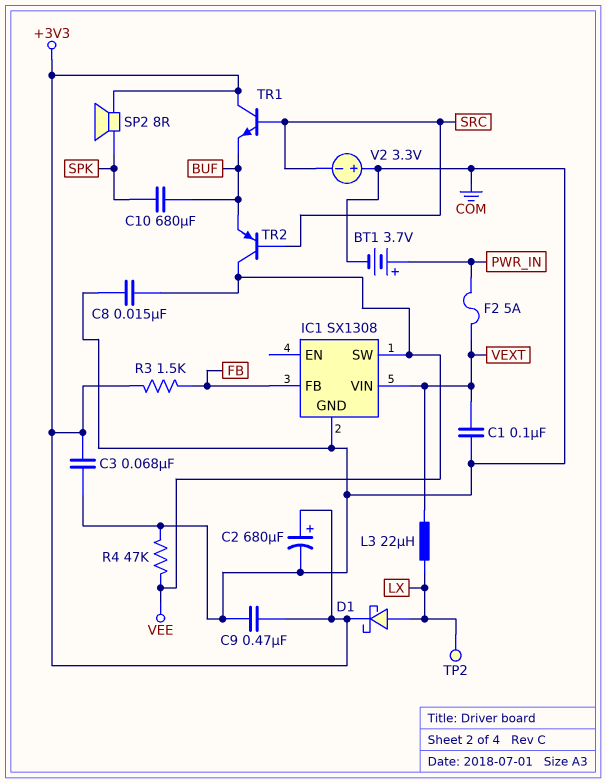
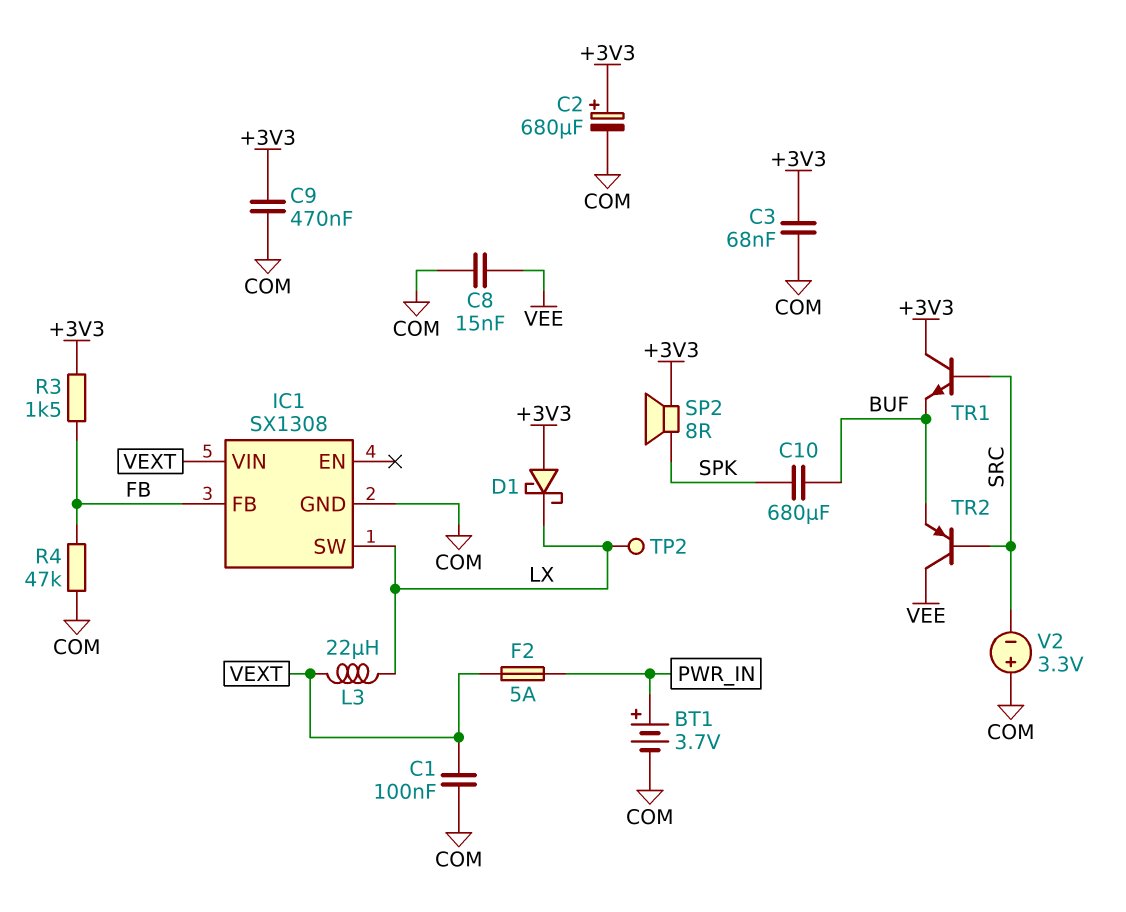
D1: schottky (A LX, K +3V3) -> schottky (A +3V3, K LX)
IC1 pin SW: VEE -> LX
R4: 47k (COM, VEE) -> 47k (COM, FB)

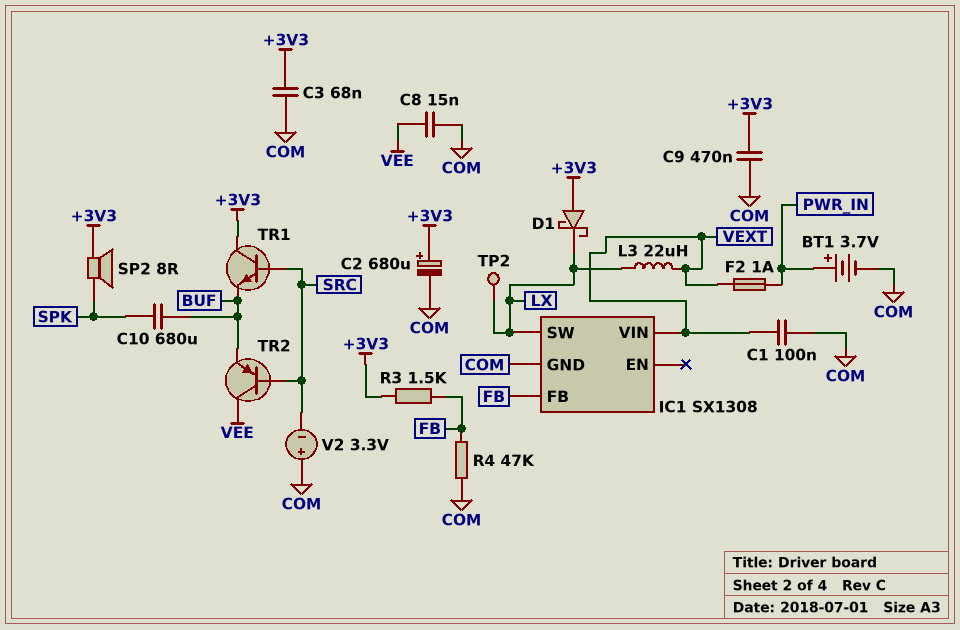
F2: 5A (PWR_IN, VEXT) -> 1A (PWR_IN, VEXT)

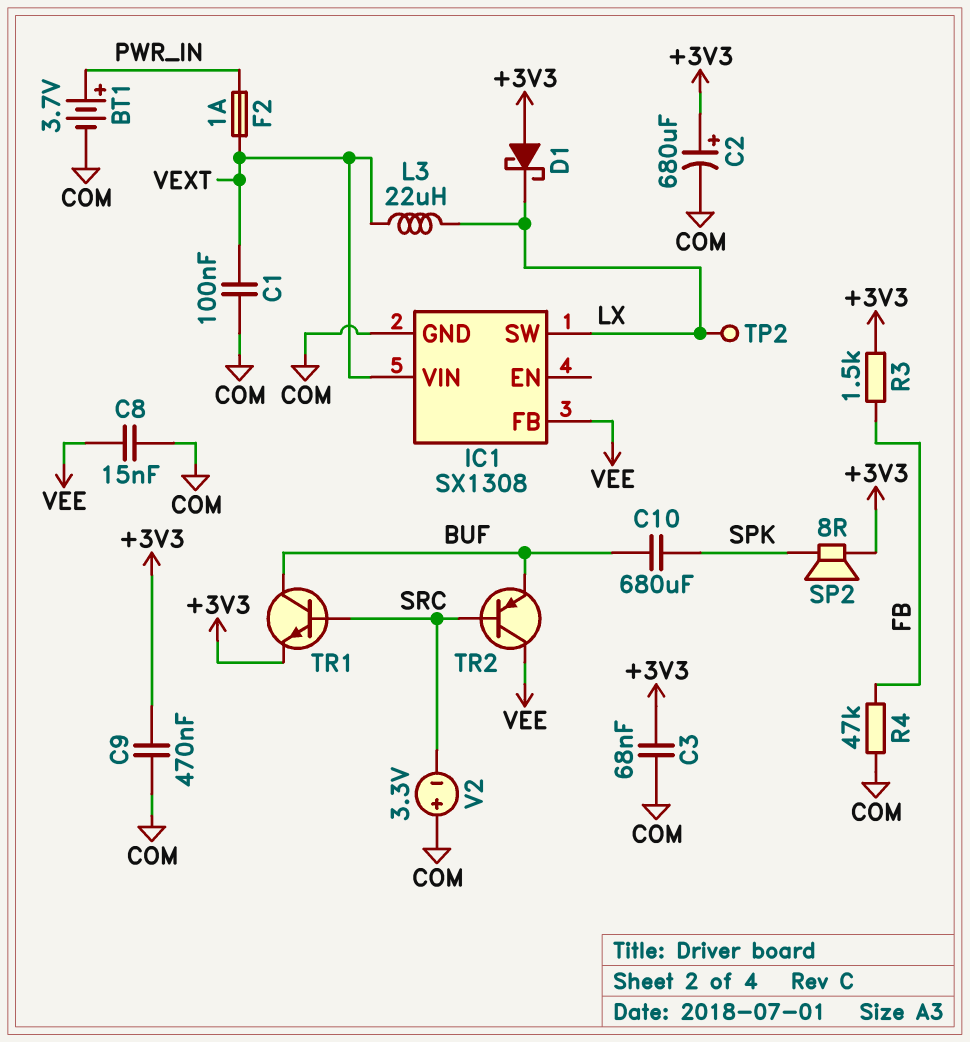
IC1 pin FB: FB -> VEE
TR1: NPN (B SRC, C +3V3, E BUF) -> NPN (B SRC, C BUF, E +3V3)

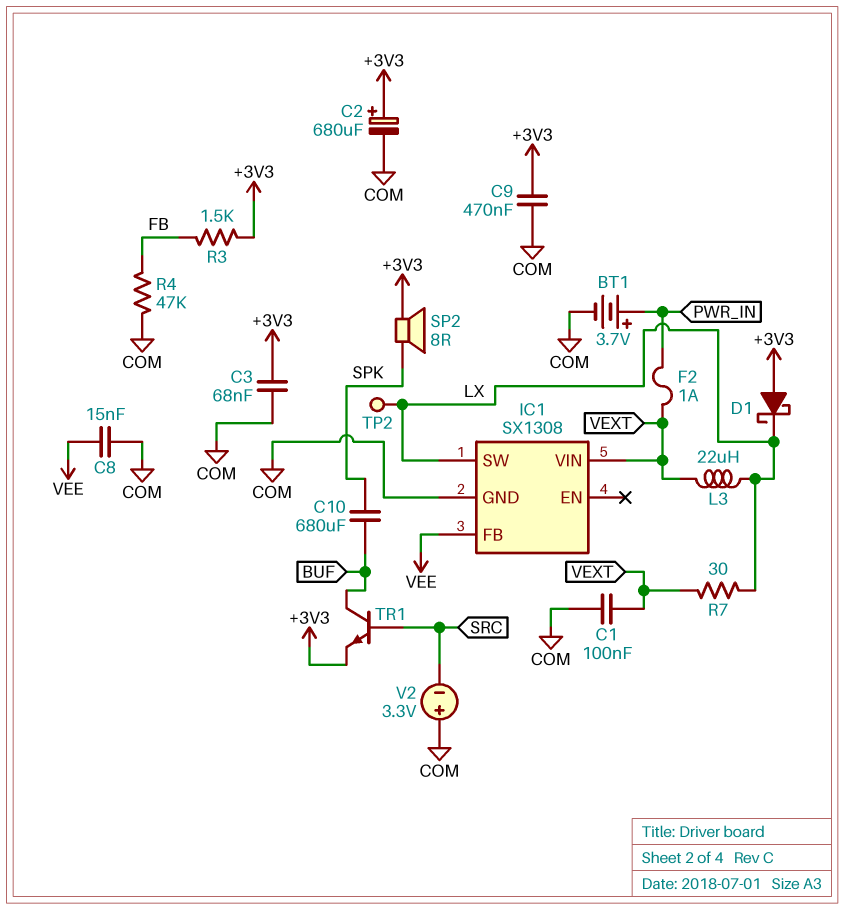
R7: none -> 30 (LX, VEXT)
TR2: PNP (B SRC, C VEE, E BUF) -> none

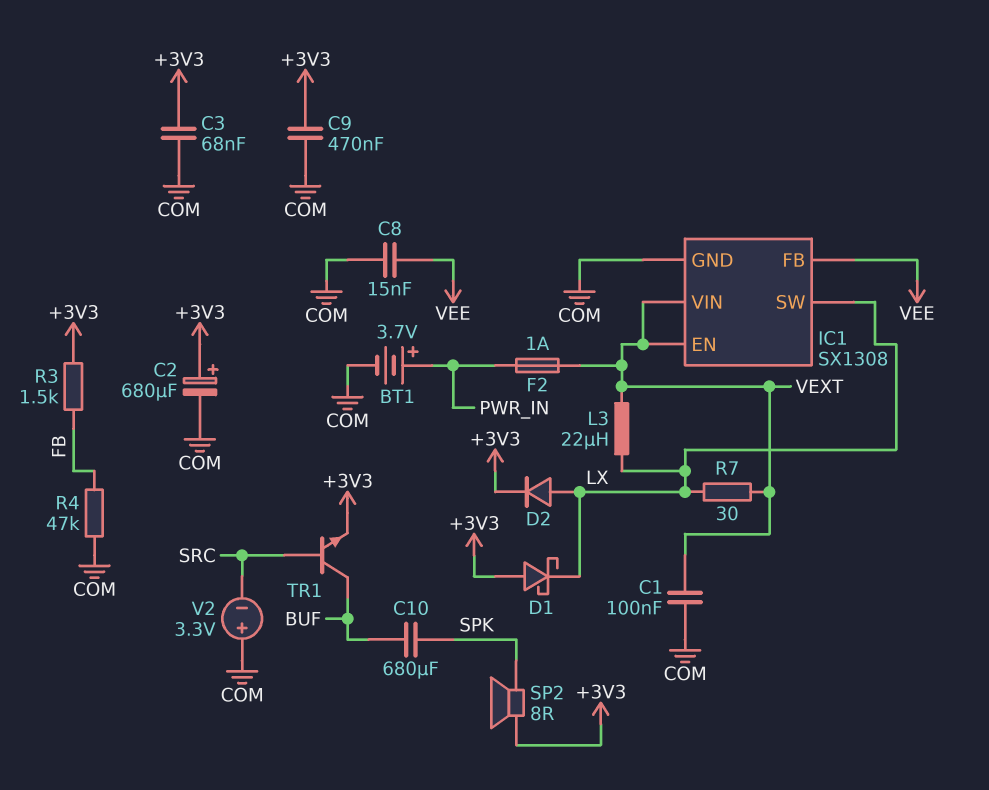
D2: none -> diode (A LX, K +3V3)
IC1 pin EN: none -> VEXT
TP2: test point (LX) -> none

